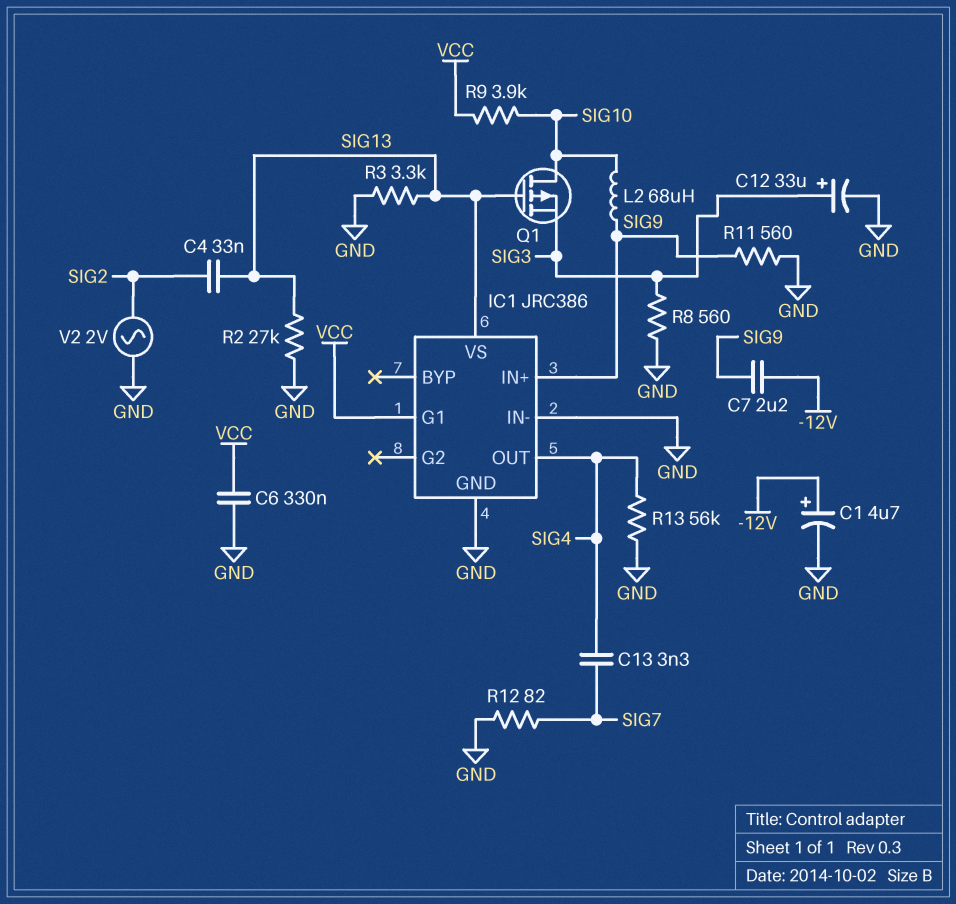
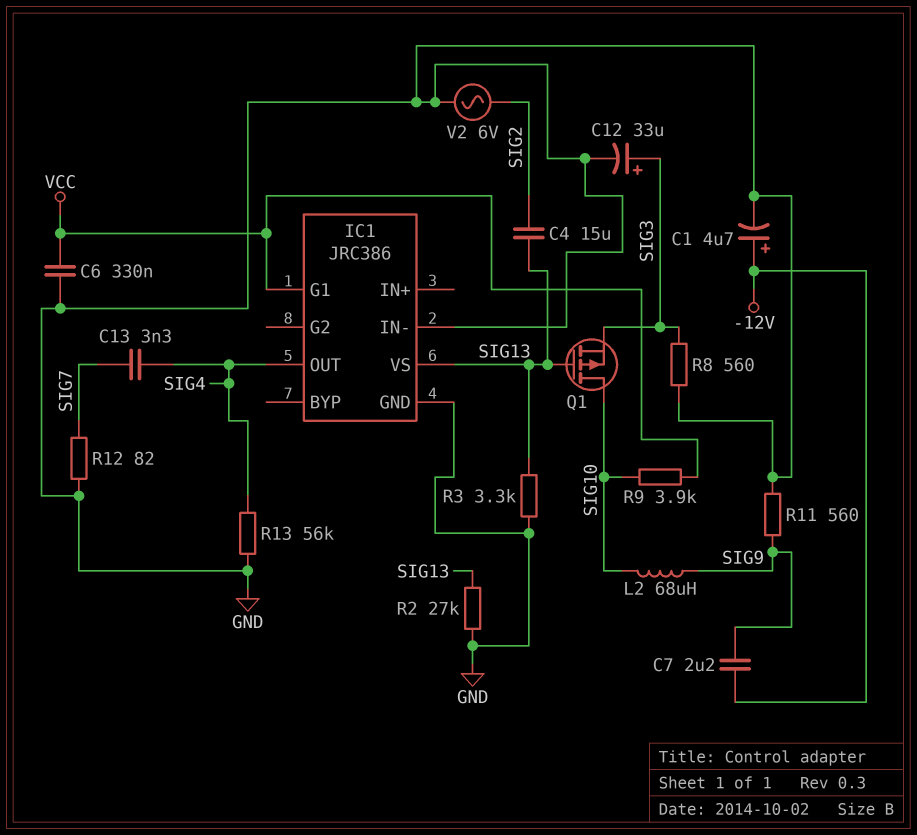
C4: 33nF (SIG2, SIG13) -> 15uF (SIG2, SIG13)
IC1 pin IN+: SIG9 -> none
V2: AC 2V (GND, SIG2) -> AC 6V (GND, SIG2)

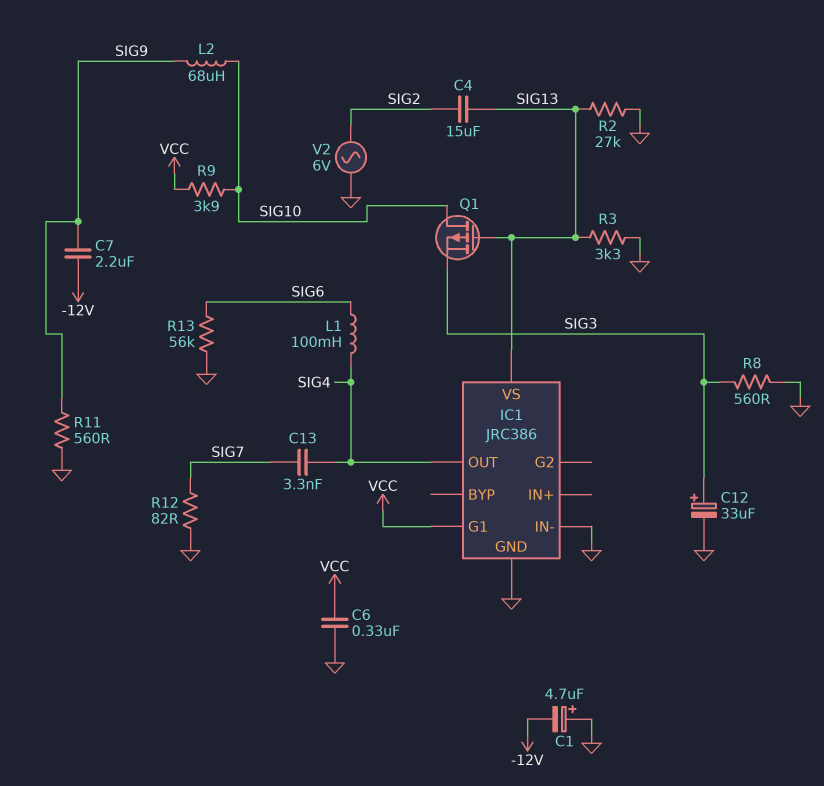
C1: 4.7uF (plus -12V, minus GND) -> 4.7uF (plus GND, minus -12V)
L1: none -> 100mH (SIG4, SIG6)
R13: 56k (GND, SIG4) -> 56k (GND, SIG6)

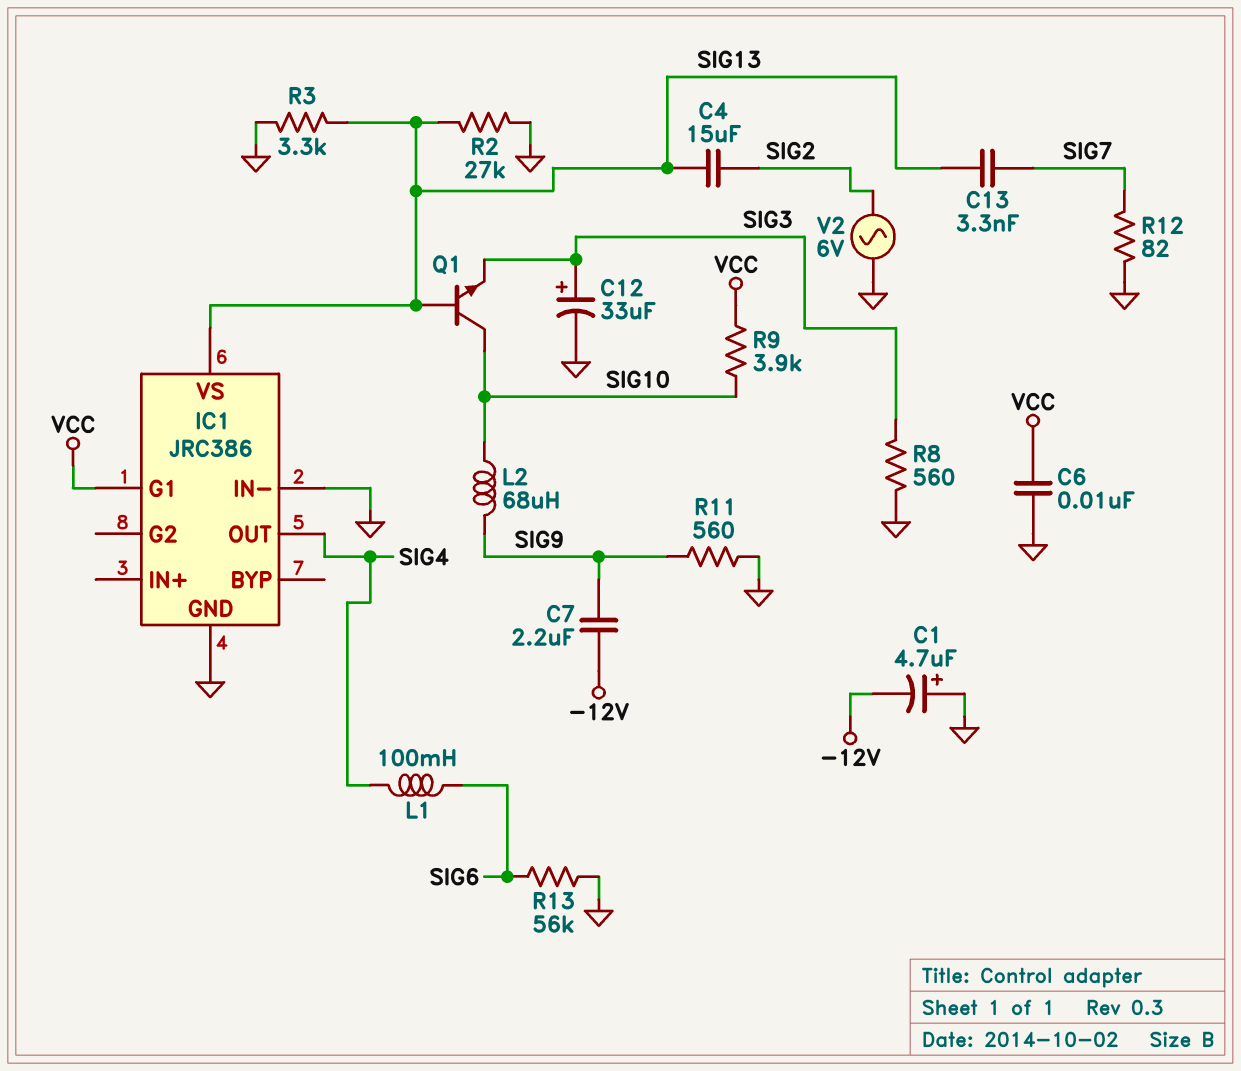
C6: 330nF (GND, VCC) -> 10nF (GND, VCC)
C13: 3.3nF (SIG4, SIG7) -> 3.3nF (SIG7, SIG13)
Q1: PMOS (G SIG13, D SIG10, S SIG3) -> NPN (B SIG13, C SIG10, E SIG3)

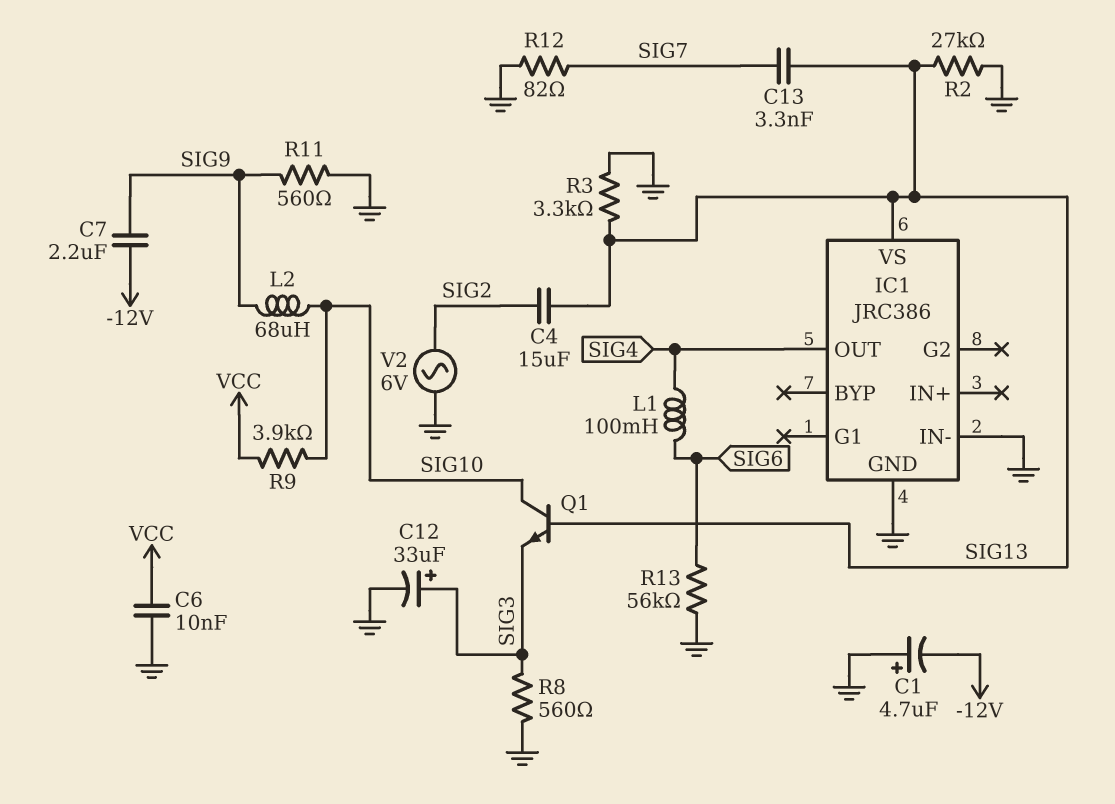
IC1 pin G1: VCC -> none

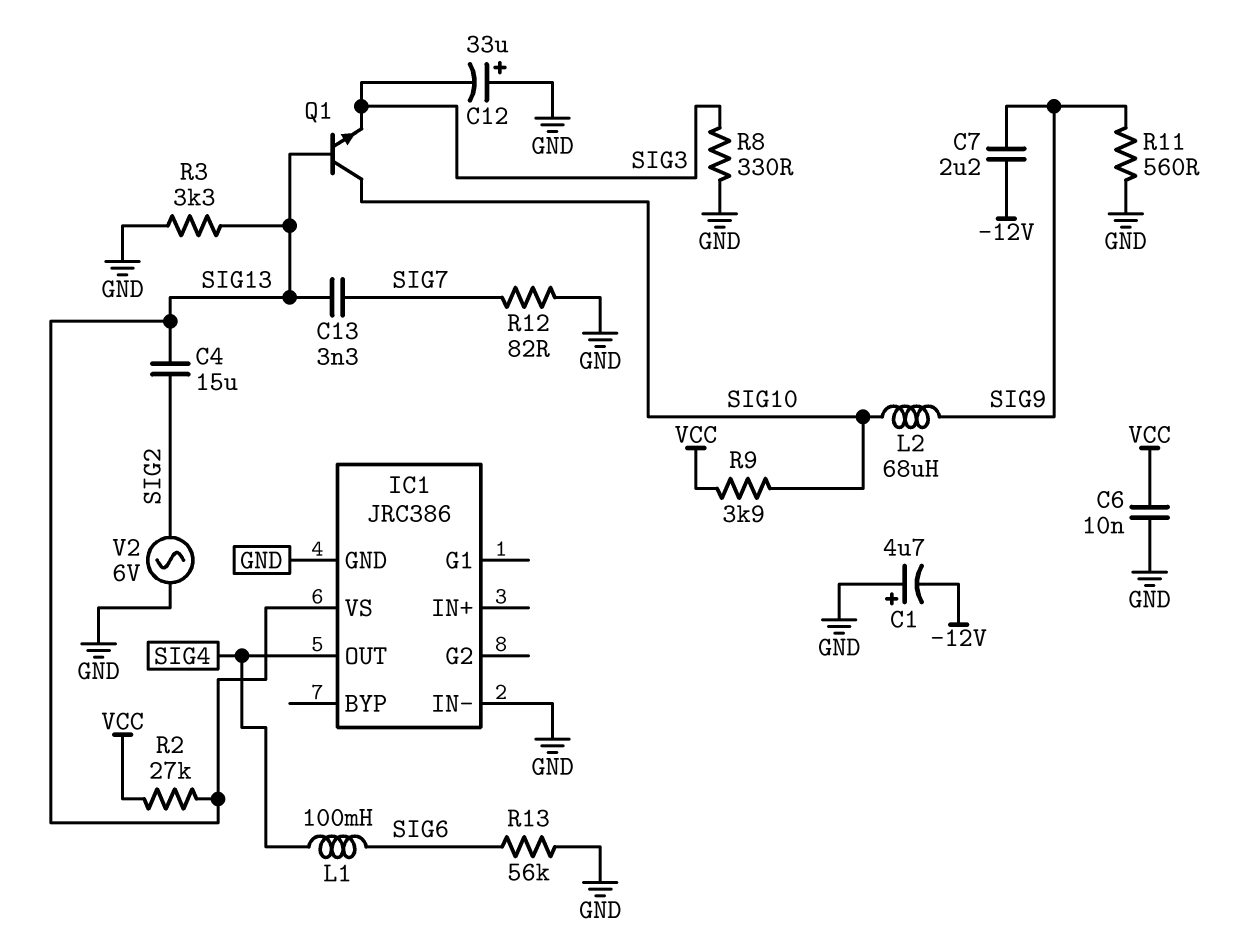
C12: 33uF (plus SIG3, minus GND) -> 33uF (plus GND, minus SIG3)
R2: 27k (GND, SIG13) -> 27k (SIG13, VCC)
R8: 560 (GND, SIG3) -> 330 (GND, SIG3)

